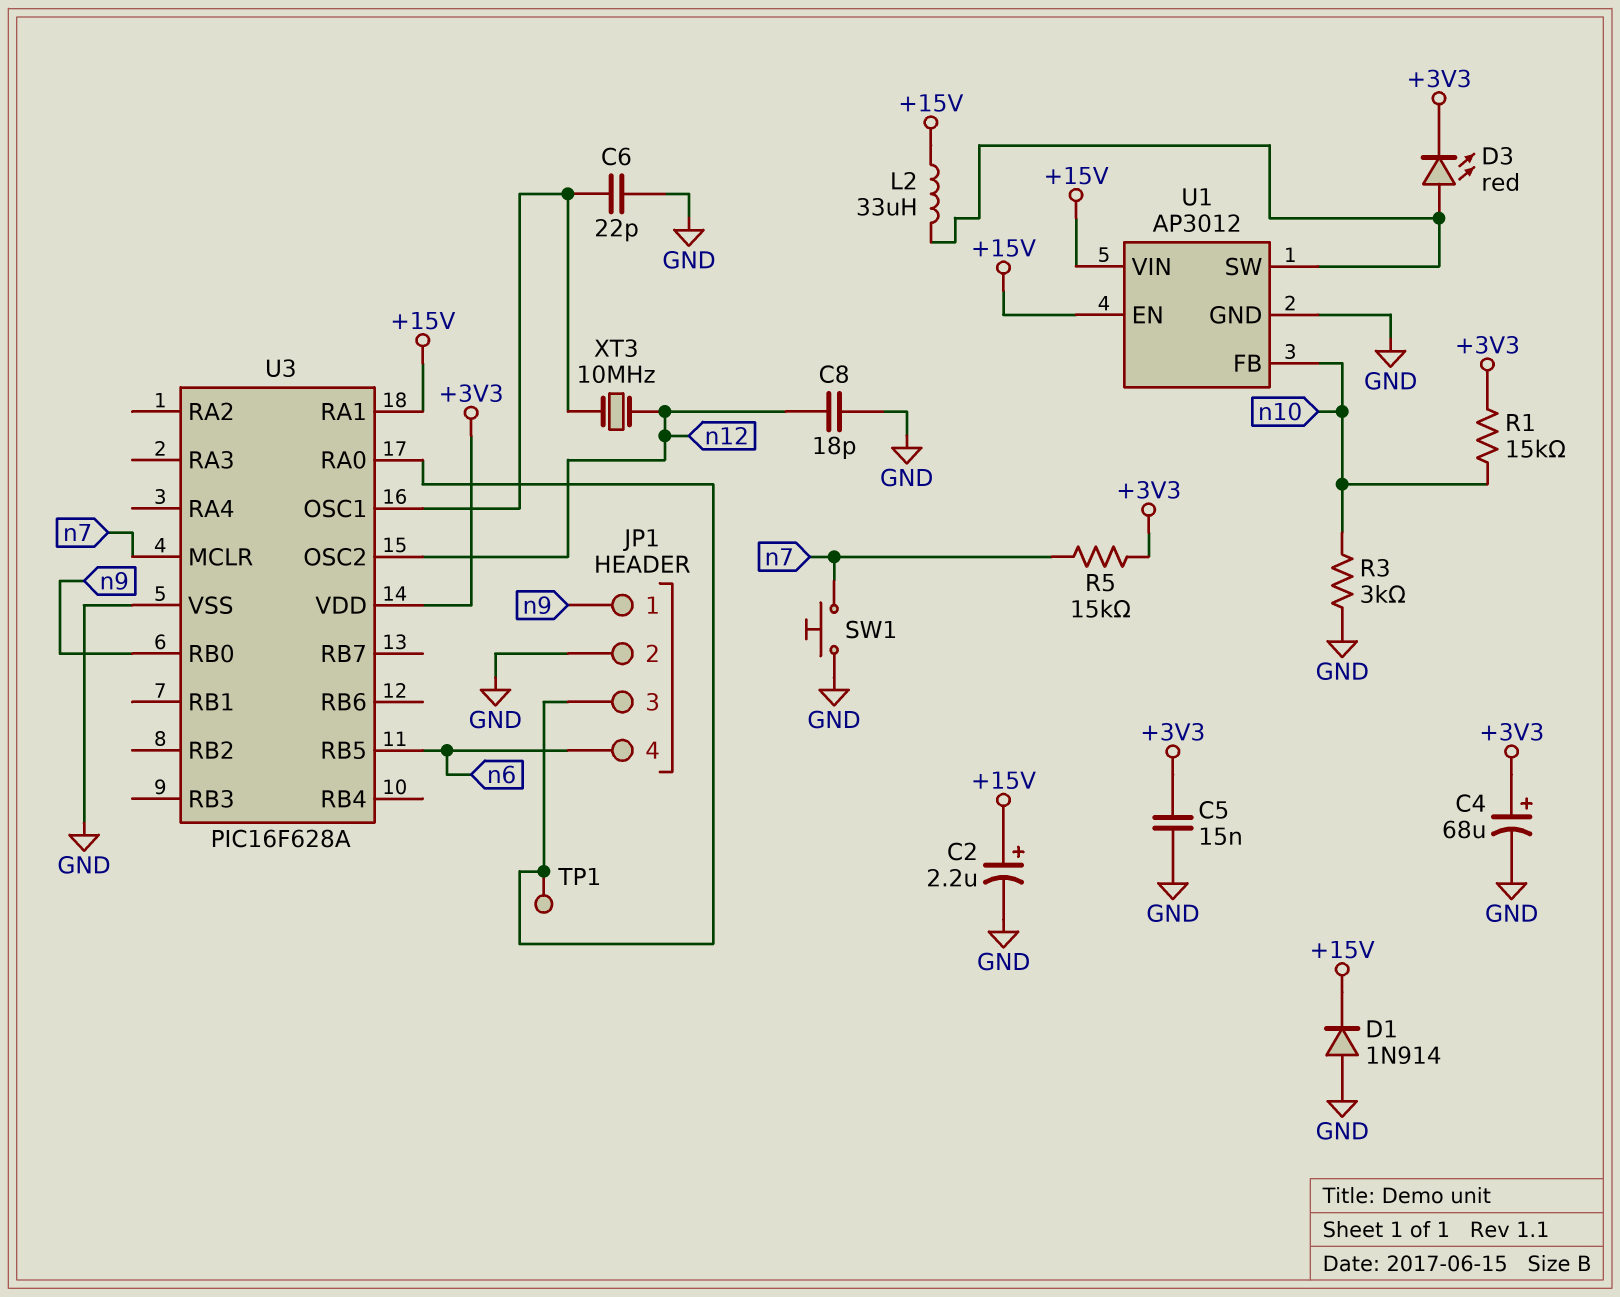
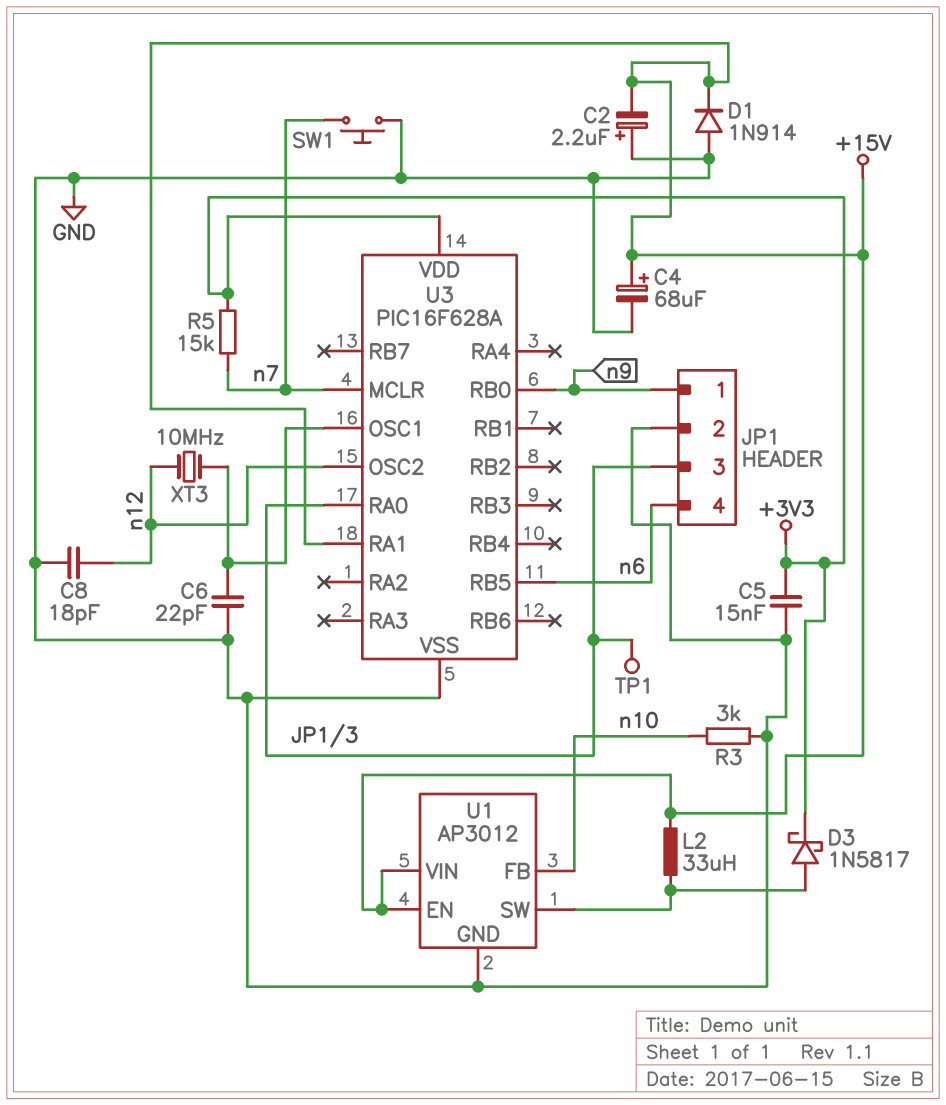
C2: 2.2uF (plus +15V, minus GND) -> 2.2uF (plus GND, minus +15V)
C4: 68uF (plus +3V3, minus GND) -> 68uF (plus +15V, minus GND)
D3: LED red (A U1/SW, K +3V3) -> schottky 1N5817 (A U1/SW, K +3V3)
R1: 15k (+3V3, n10) -> none

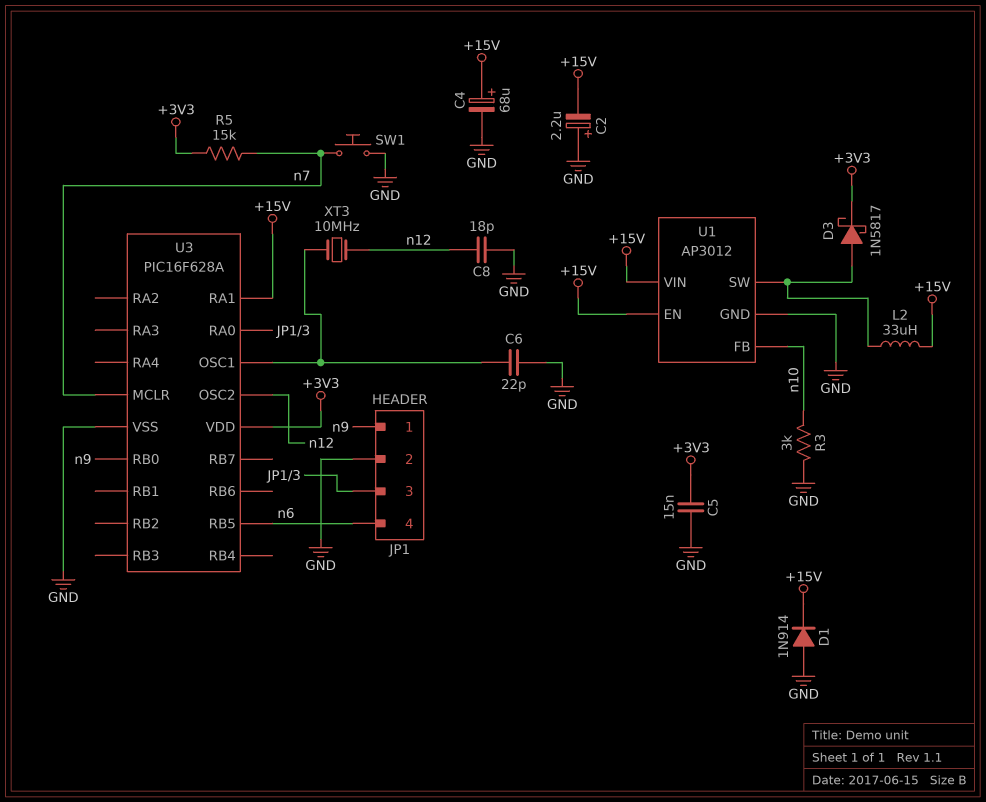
TP1: test point (JP1/3) -> none

